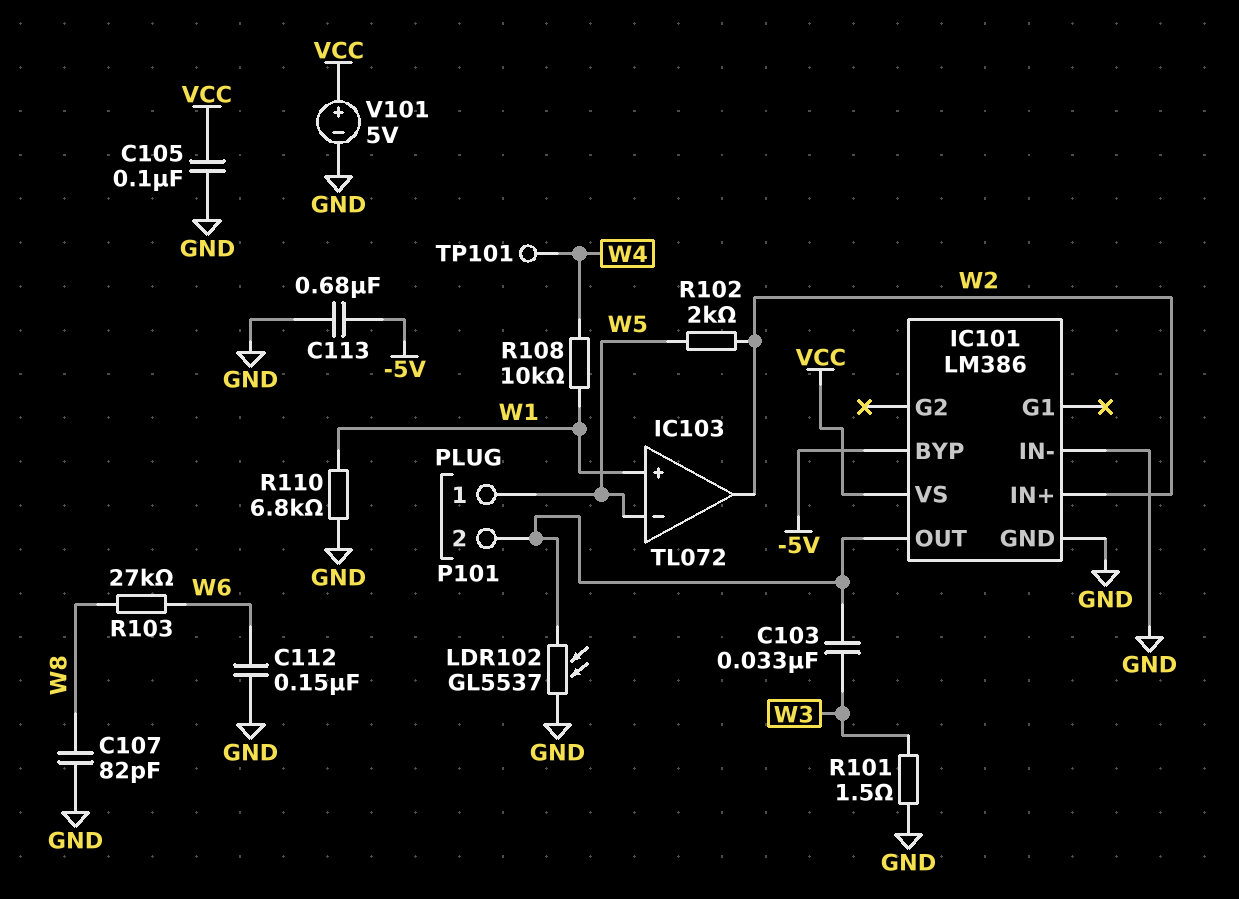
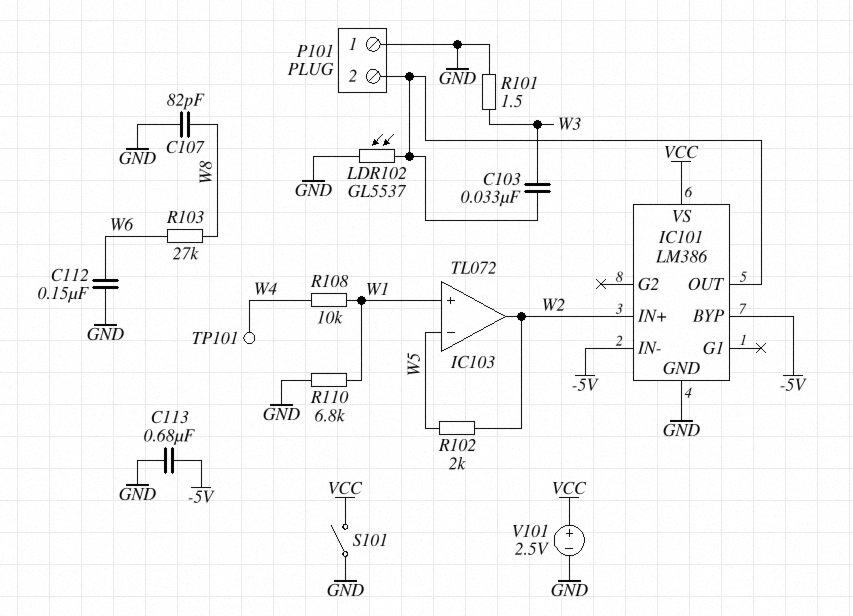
C105: 100nF (GND, VCC) -> none
IC101 pin IN-: GND -> -5V
P101 pin 1: W5 -> GND
S101: none -> switch (GND, VCC)
V101: 5V (plus VCC, minus GND) -> 2.5V (plus VCC, minus GND)

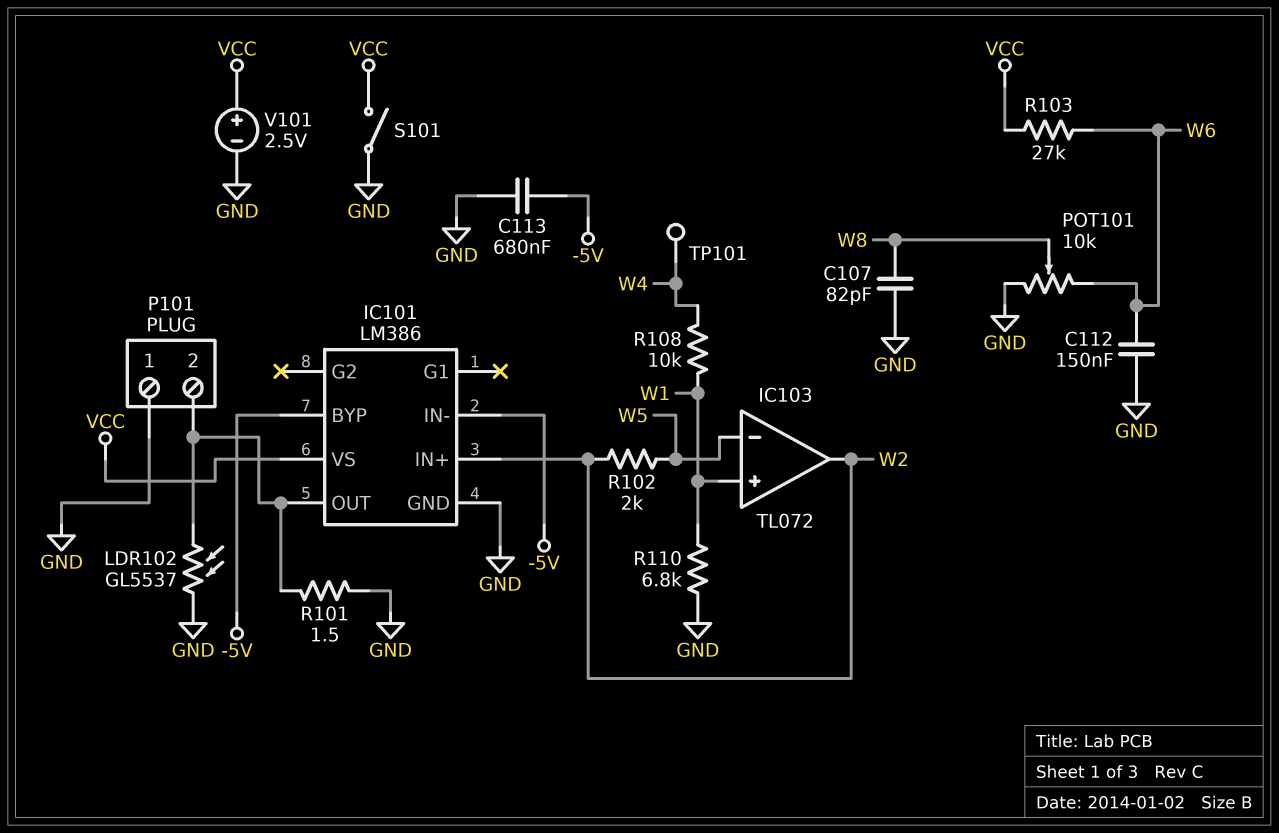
C103: 33nF (IC101/OUT, W3) -> none
POT101: none -> 10k (GND, W6, wiper W8)
R101: 1.5 (GND, W3) -> 1.5 (GND, IC101/OUT)
R103: 27k (W6, W8) -> 27k (VCC, W6)

